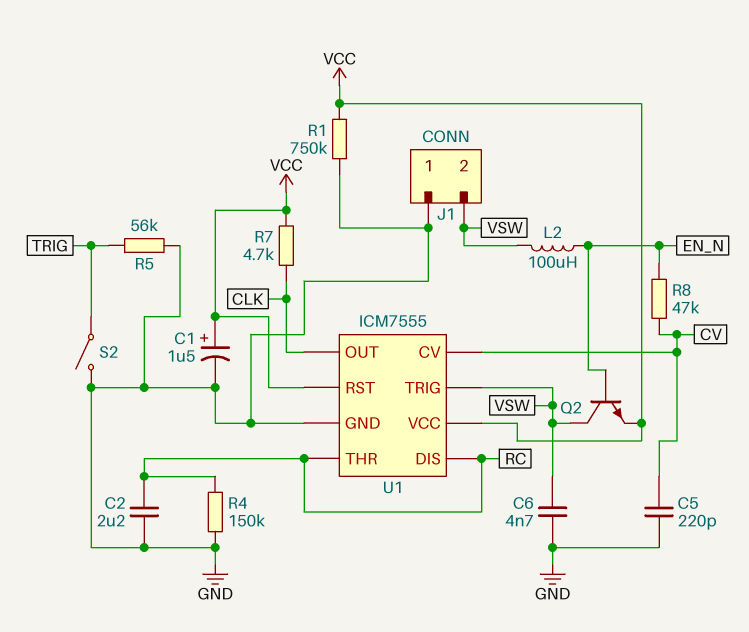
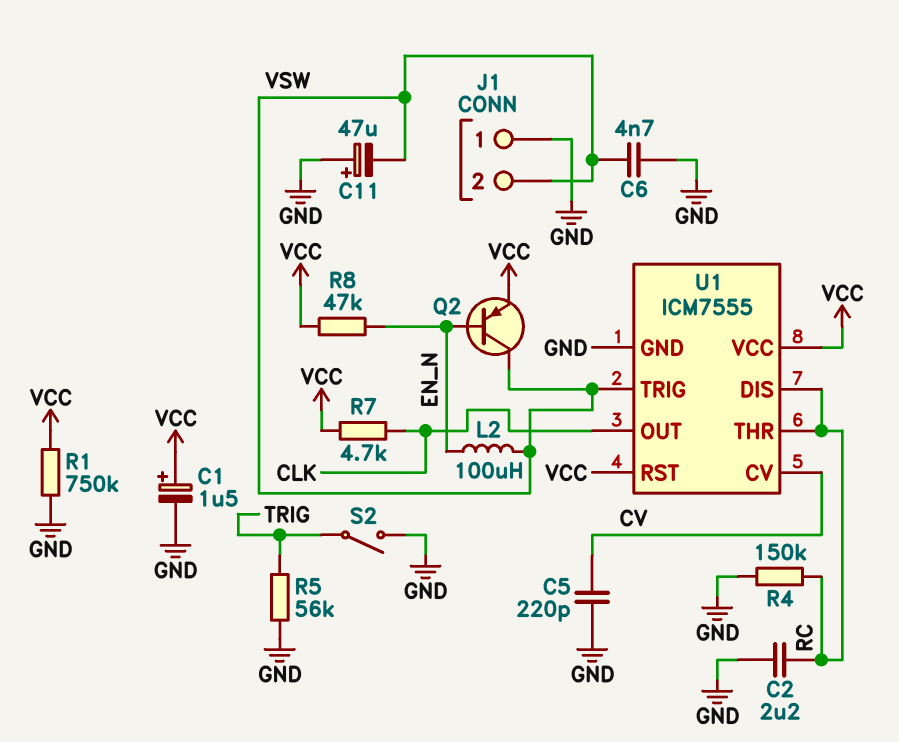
C11: none -> 47uF (plus GND, minus VSW)
Q2: NPN (B EN_N, C VSW, E VCC) -> PNP (B EN_N, C VSW, E VCC)
R8: 47k (CV, EN_N) -> 47k (EN_N, VCC)

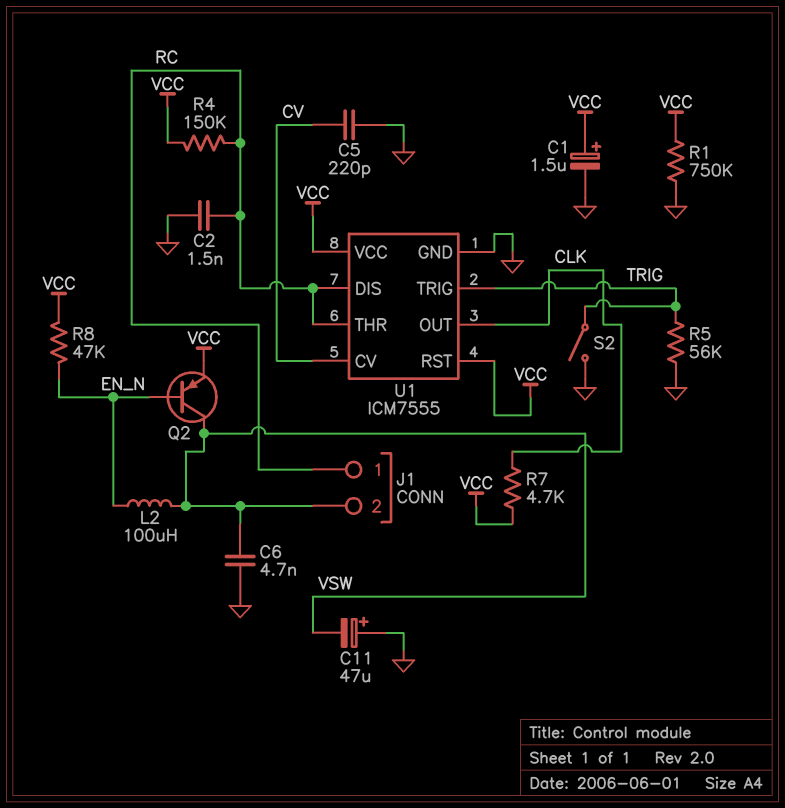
C2: 2.2uF (GND, RC) -> 1.5nF (GND, RC)
J1 pin 1: GND -> RC
R4: 150k (GND, RC) -> 150k (RC, VCC)
U1 pin TRIG: VSW -> TRIG

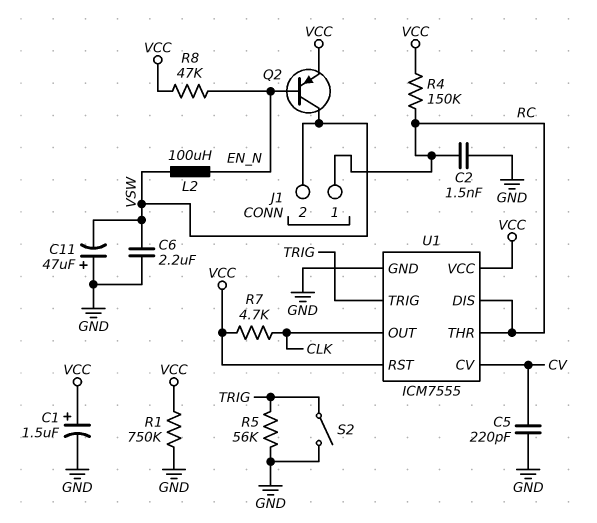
C6: 4.7nF (GND, VSW) -> 2.2uF (GND, VSW)

